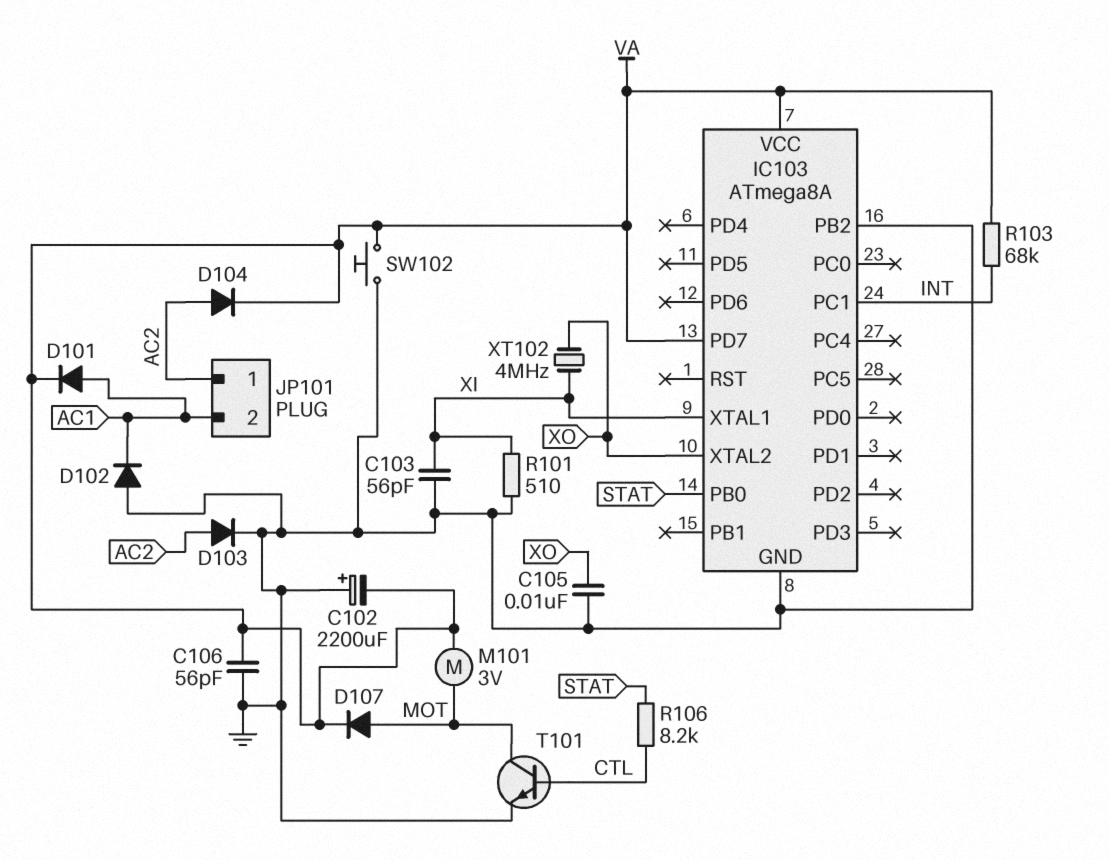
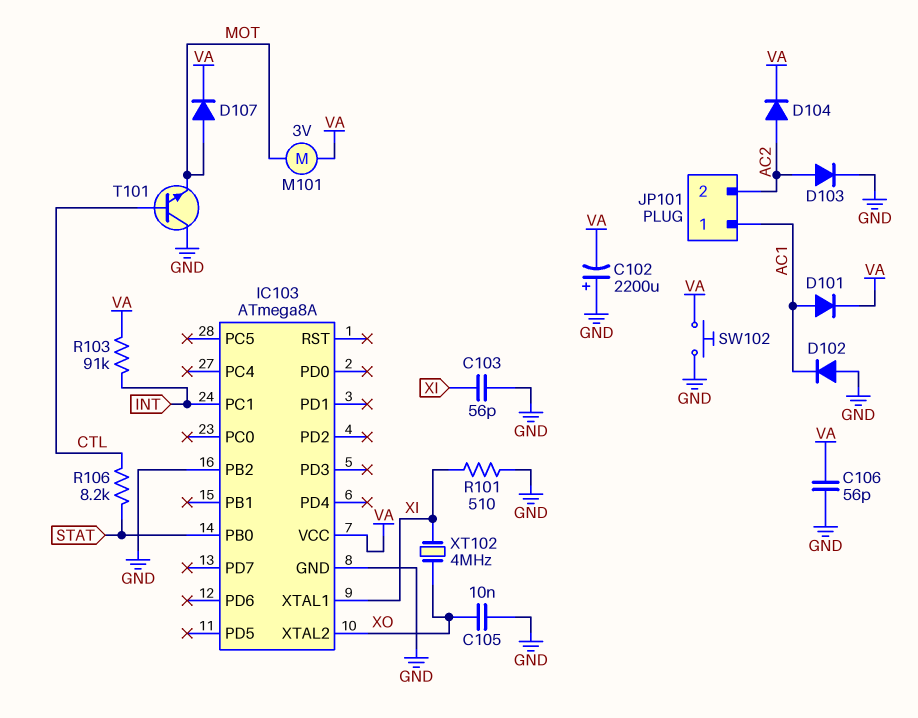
IC103 pin PD7: VA -> none
JP101 pin 1: AC2 -> AC1
JP101 pin 2: AC1 -> AC2
R103: 68k (INT, VA) -> 91k (INT, VA)
T101: NPN (B CTL, C MOT, E GND) -> NPN (B CTL, C GND, E MOT)

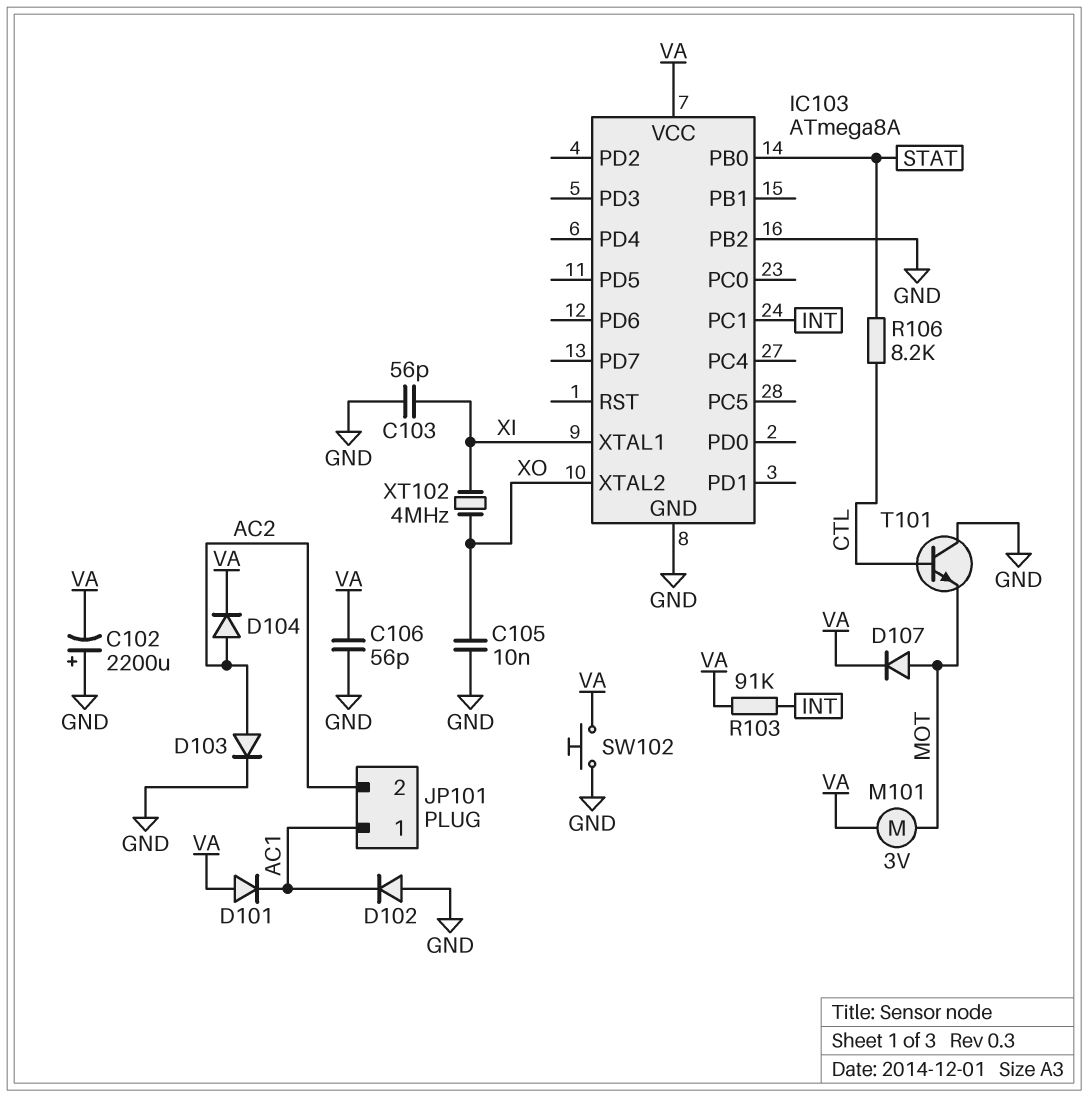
D101: diode (A AC1, K VA) -> diode (A VA, K AC1)
R101: 510 (GND, XI) -> none

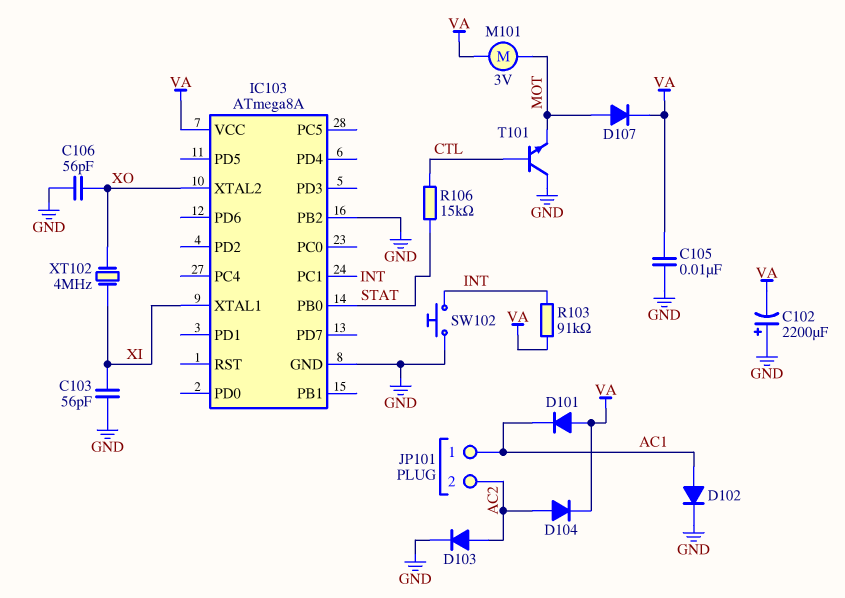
C105: 10nF (GND, XO) -> 10nF (GND, VA)
C106: 56pF (GND, VA) -> 56pF (GND, XO)
D102: diode (A GND, K AC1) -> diode (A AC1, K GND)
R106: 8.2k (CTL, STAT) -> 15k (CTL, STAT)
SW102: button (GND, VA) -> button (GND, INT)

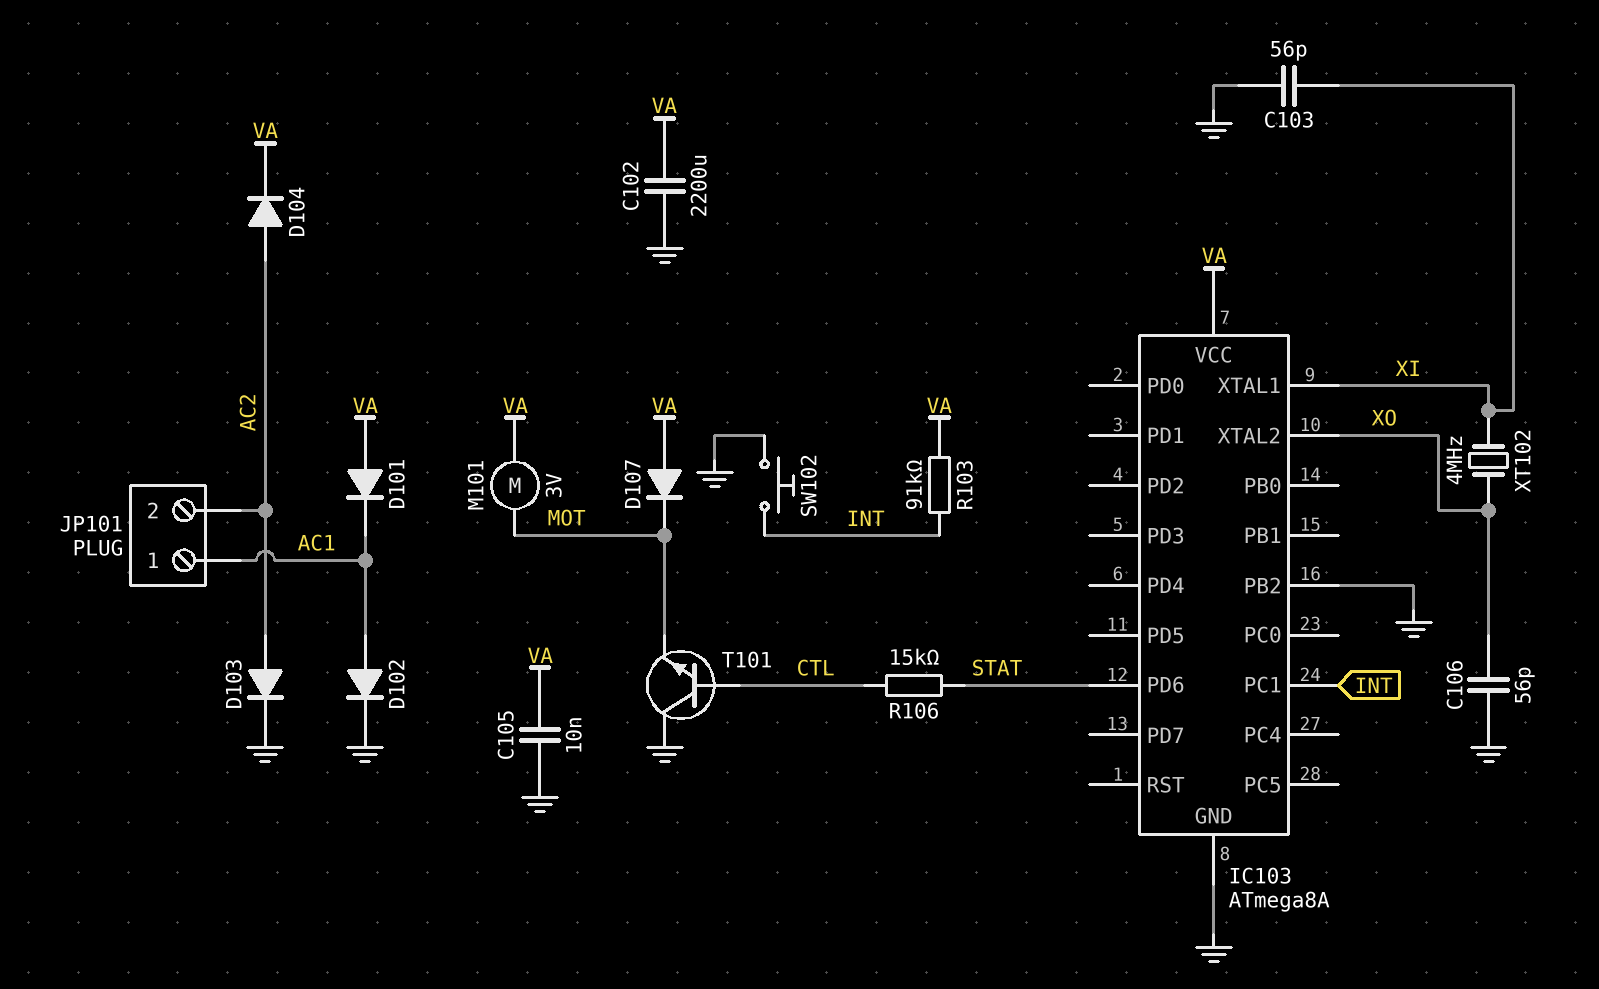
C102: 2200uF (plus GND, minus VA) -> 2200uF (GND, VA)
D107: diode (A MOT, K VA) -> diode (A VA, K MOT)
IC103 pin PB0: STAT -> none
IC103 pin PD6: none -> STAT

